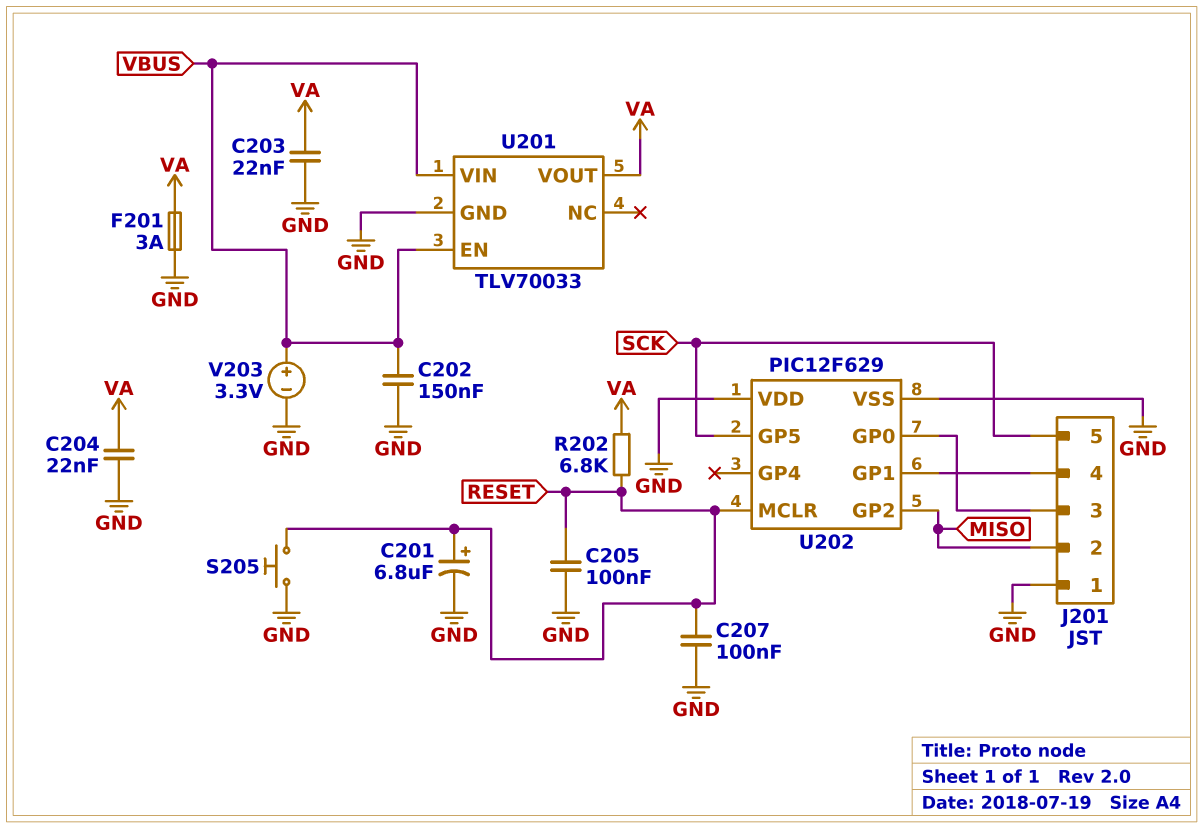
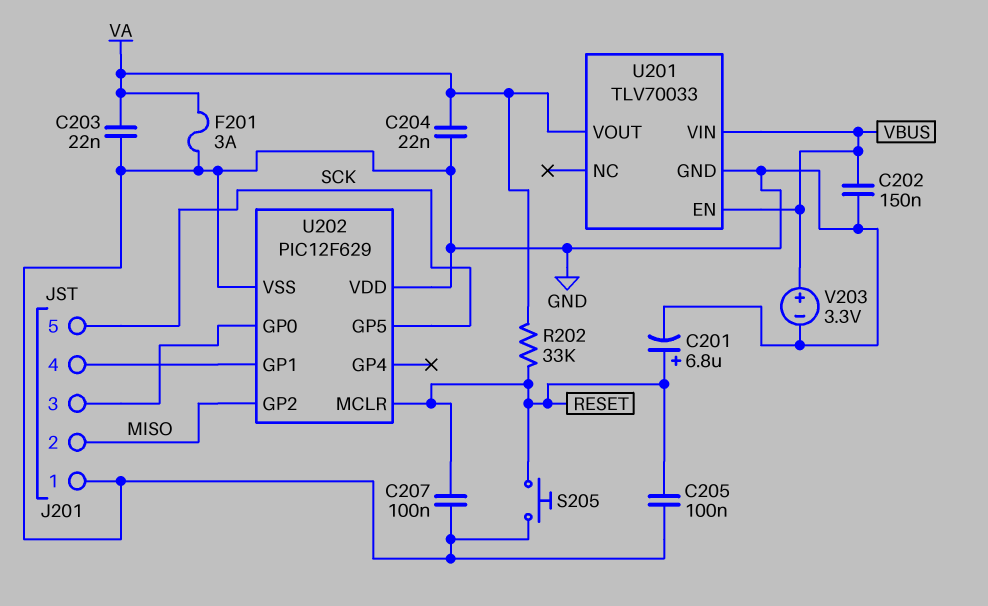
R202: 6.8k (RESET, VA) -> 33k (RESET, VA)

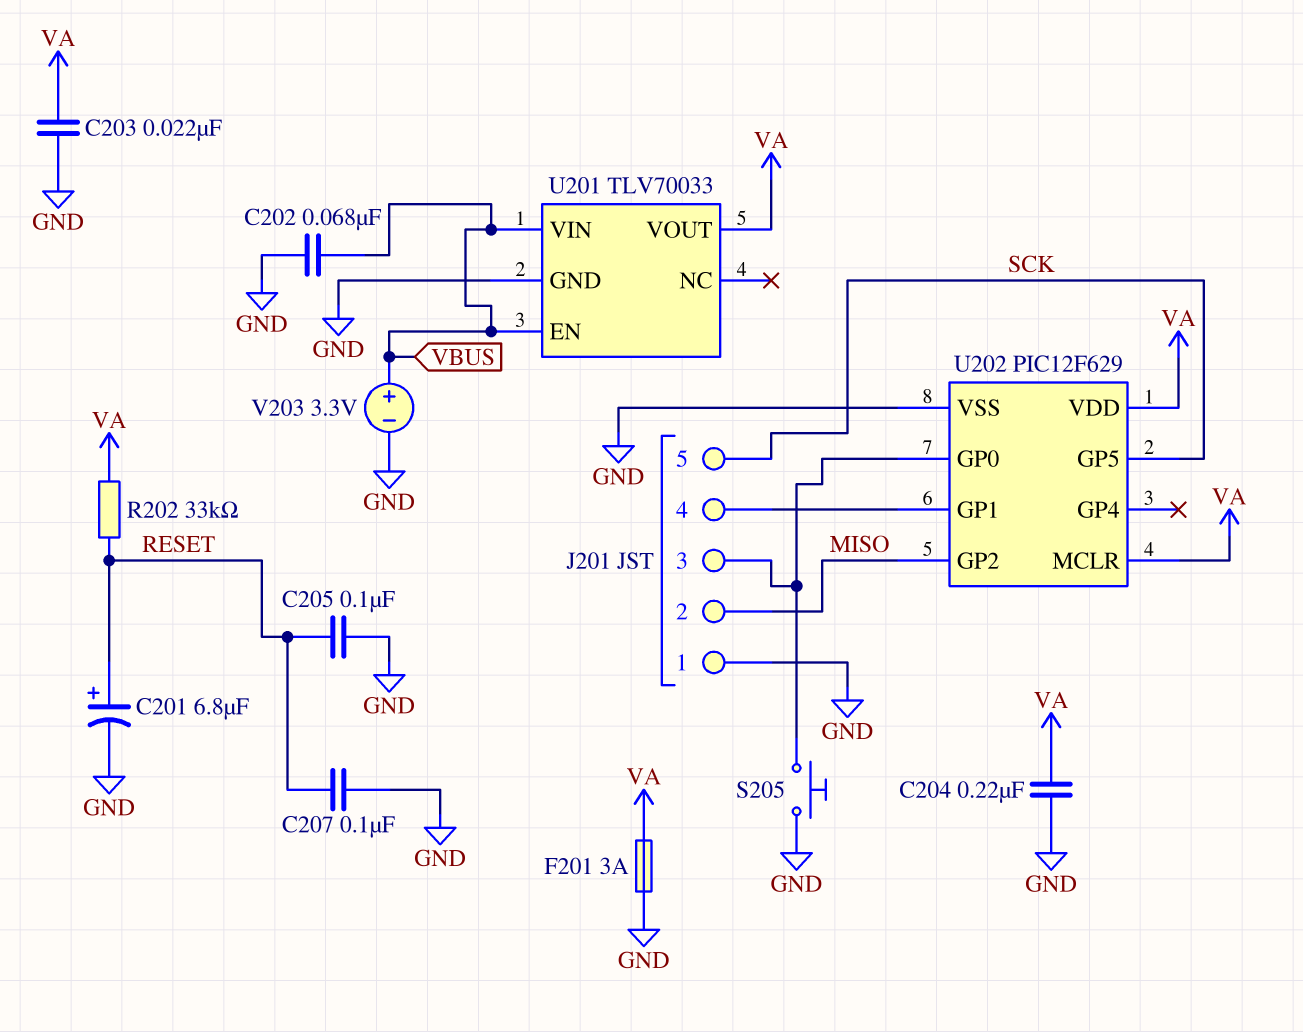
C202: 150nF (GND, VBUS) -> 68nF (GND, VBUS)
C204: 22nF (GND, VA) -> 220nF (GND, VA)
S205: button (GND, RESET) -> button (GND, J201/3)
U202 pin MCLR: RESET -> VA
U202 pin VDD: GND -> VA

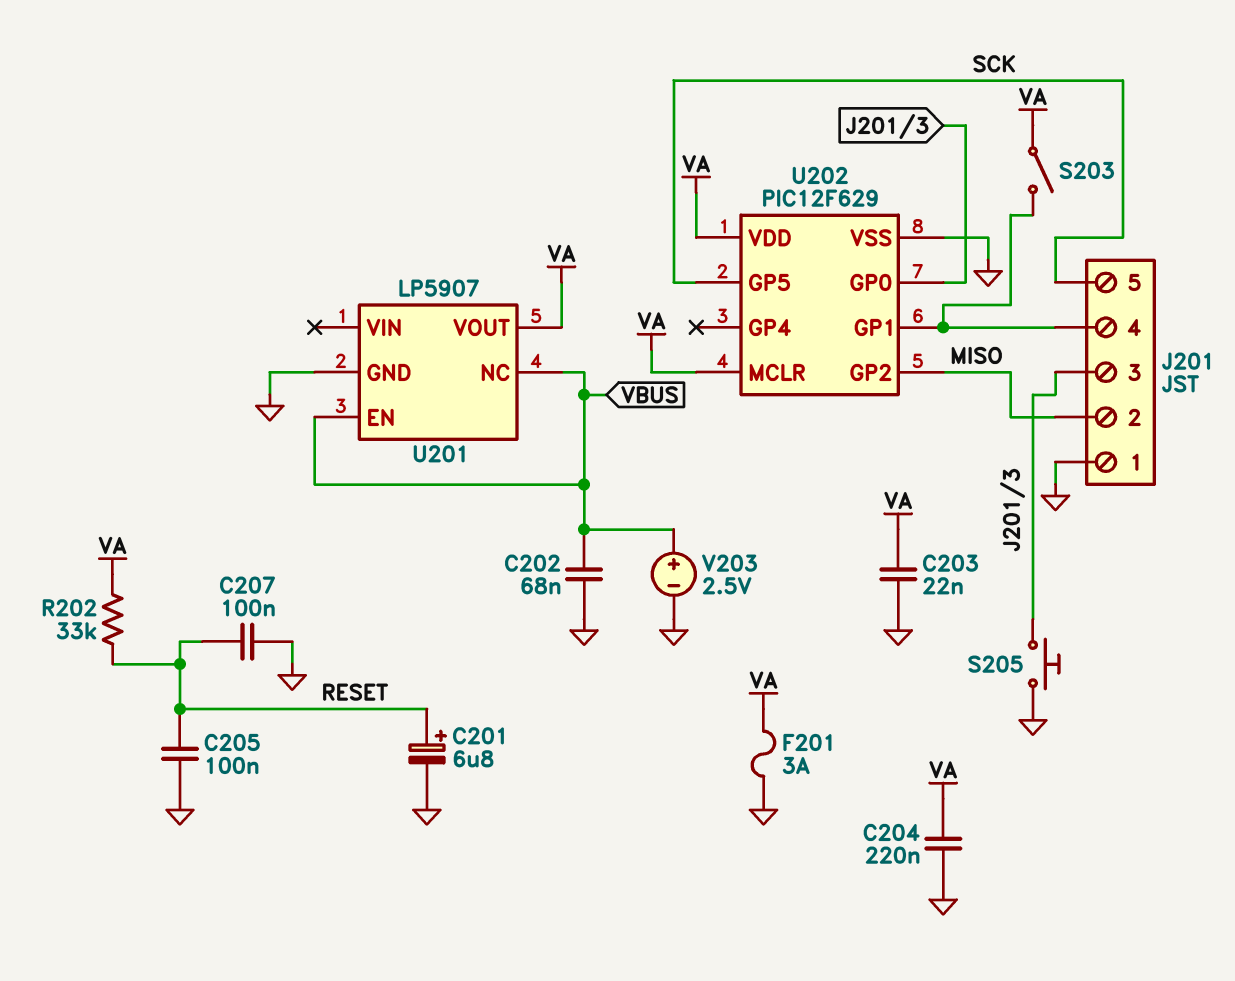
S203: none -> switch (J201/4, VA)
U201: TLV70033 -> LP5907
U201 pin NC: none -> VBUS
U201 pin VIN: VBUS -> none
V203: 3.3V (plus VBUS, minus GND) -> 2.5V (plus VBUS, minus GND)

